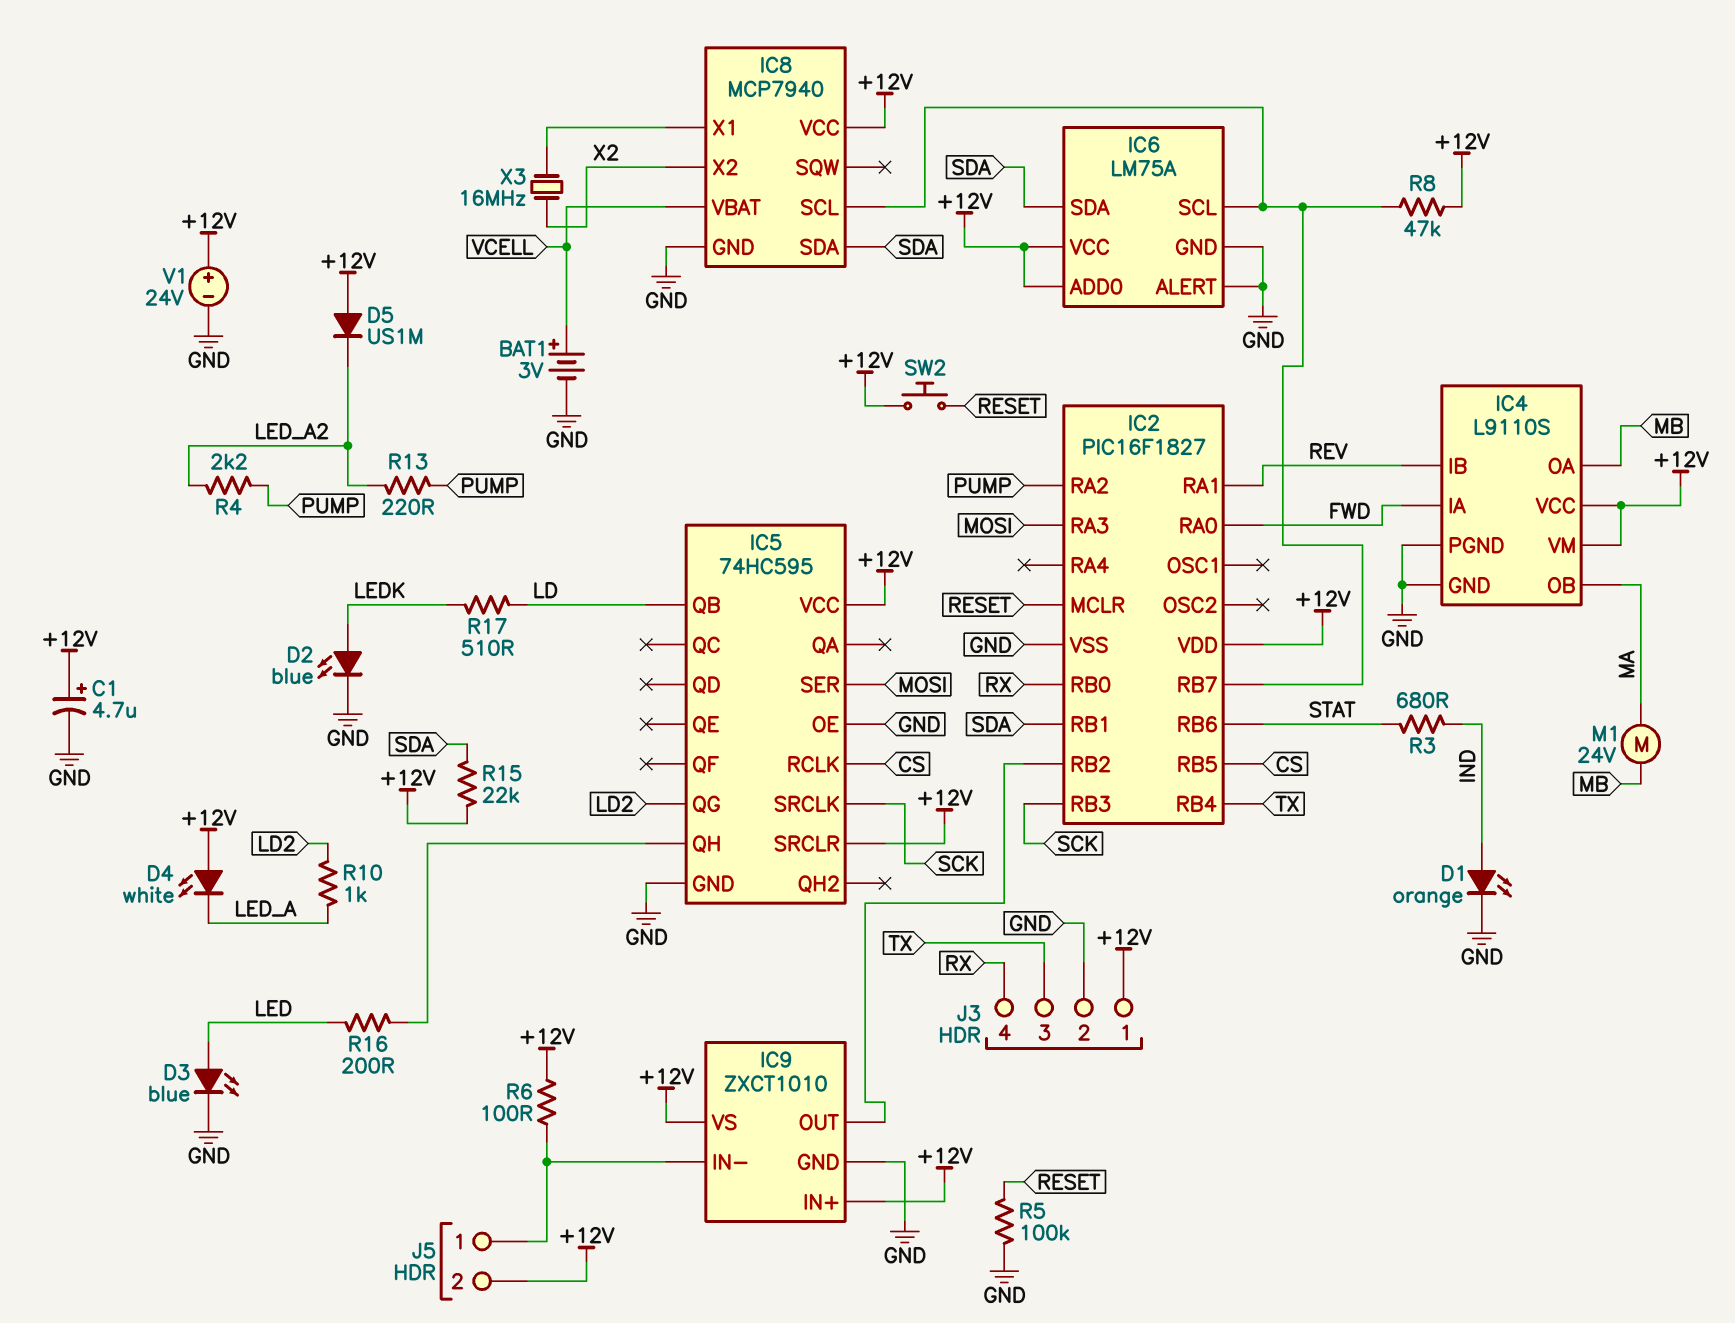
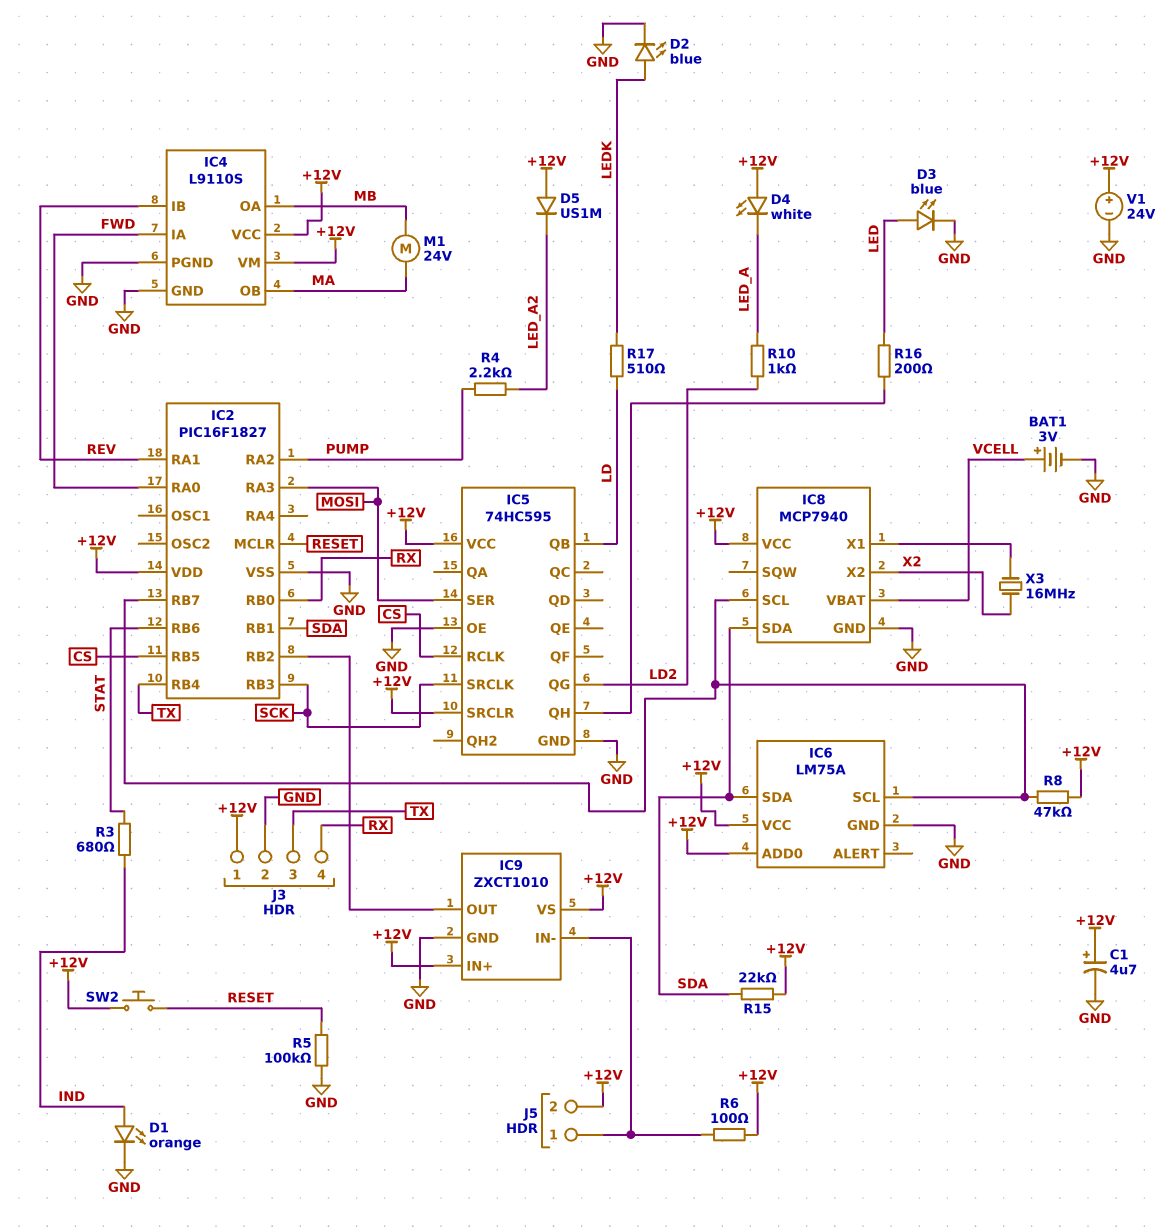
IC6 pin ALERT: GND -> none
R13: 220 (LED_A2, PUMP) -> none

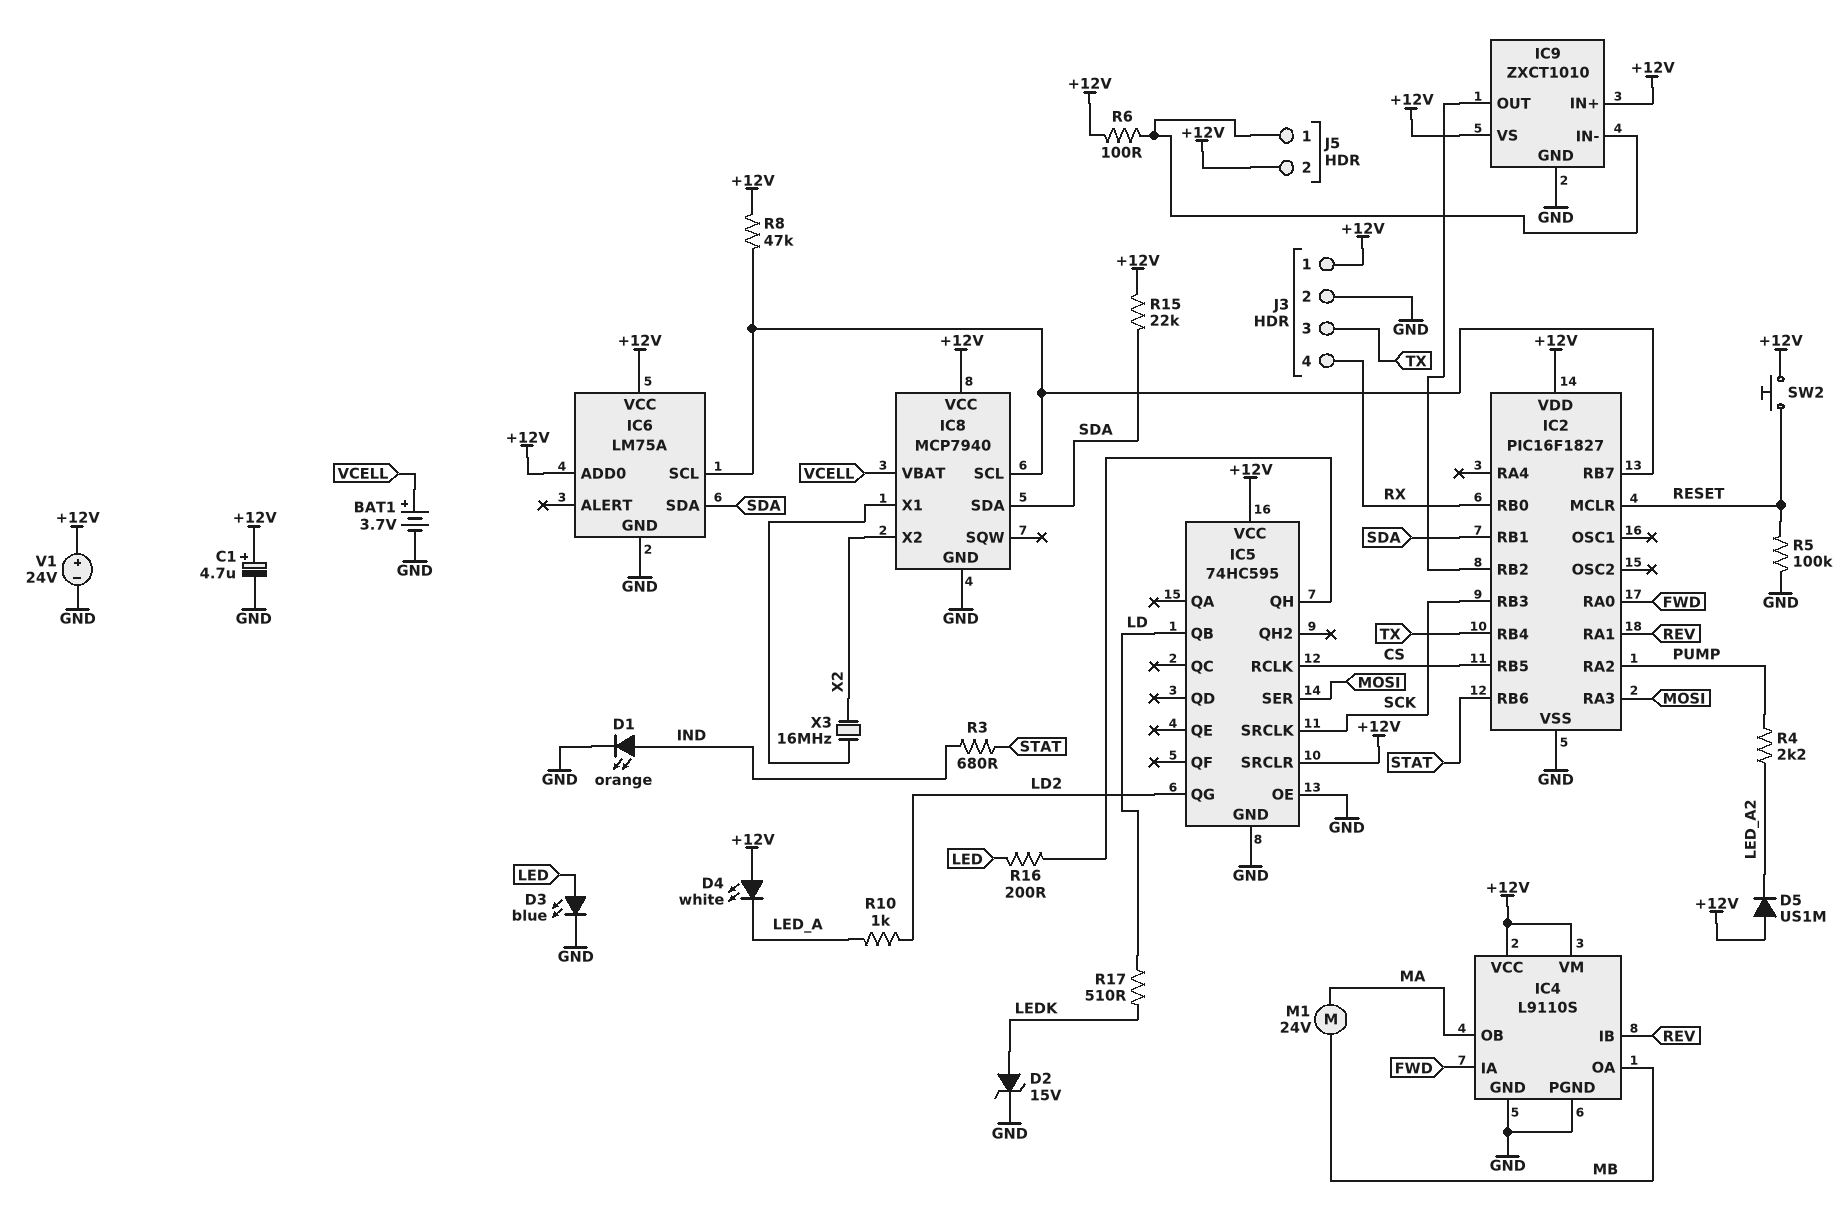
BAT1: 3V (plus VCELL, minus GND) -> 3.7V (plus VCELL, minus GND)
D2: LED blue (A LEDK, K GND) -> zener 15V (A LEDK, K GND)

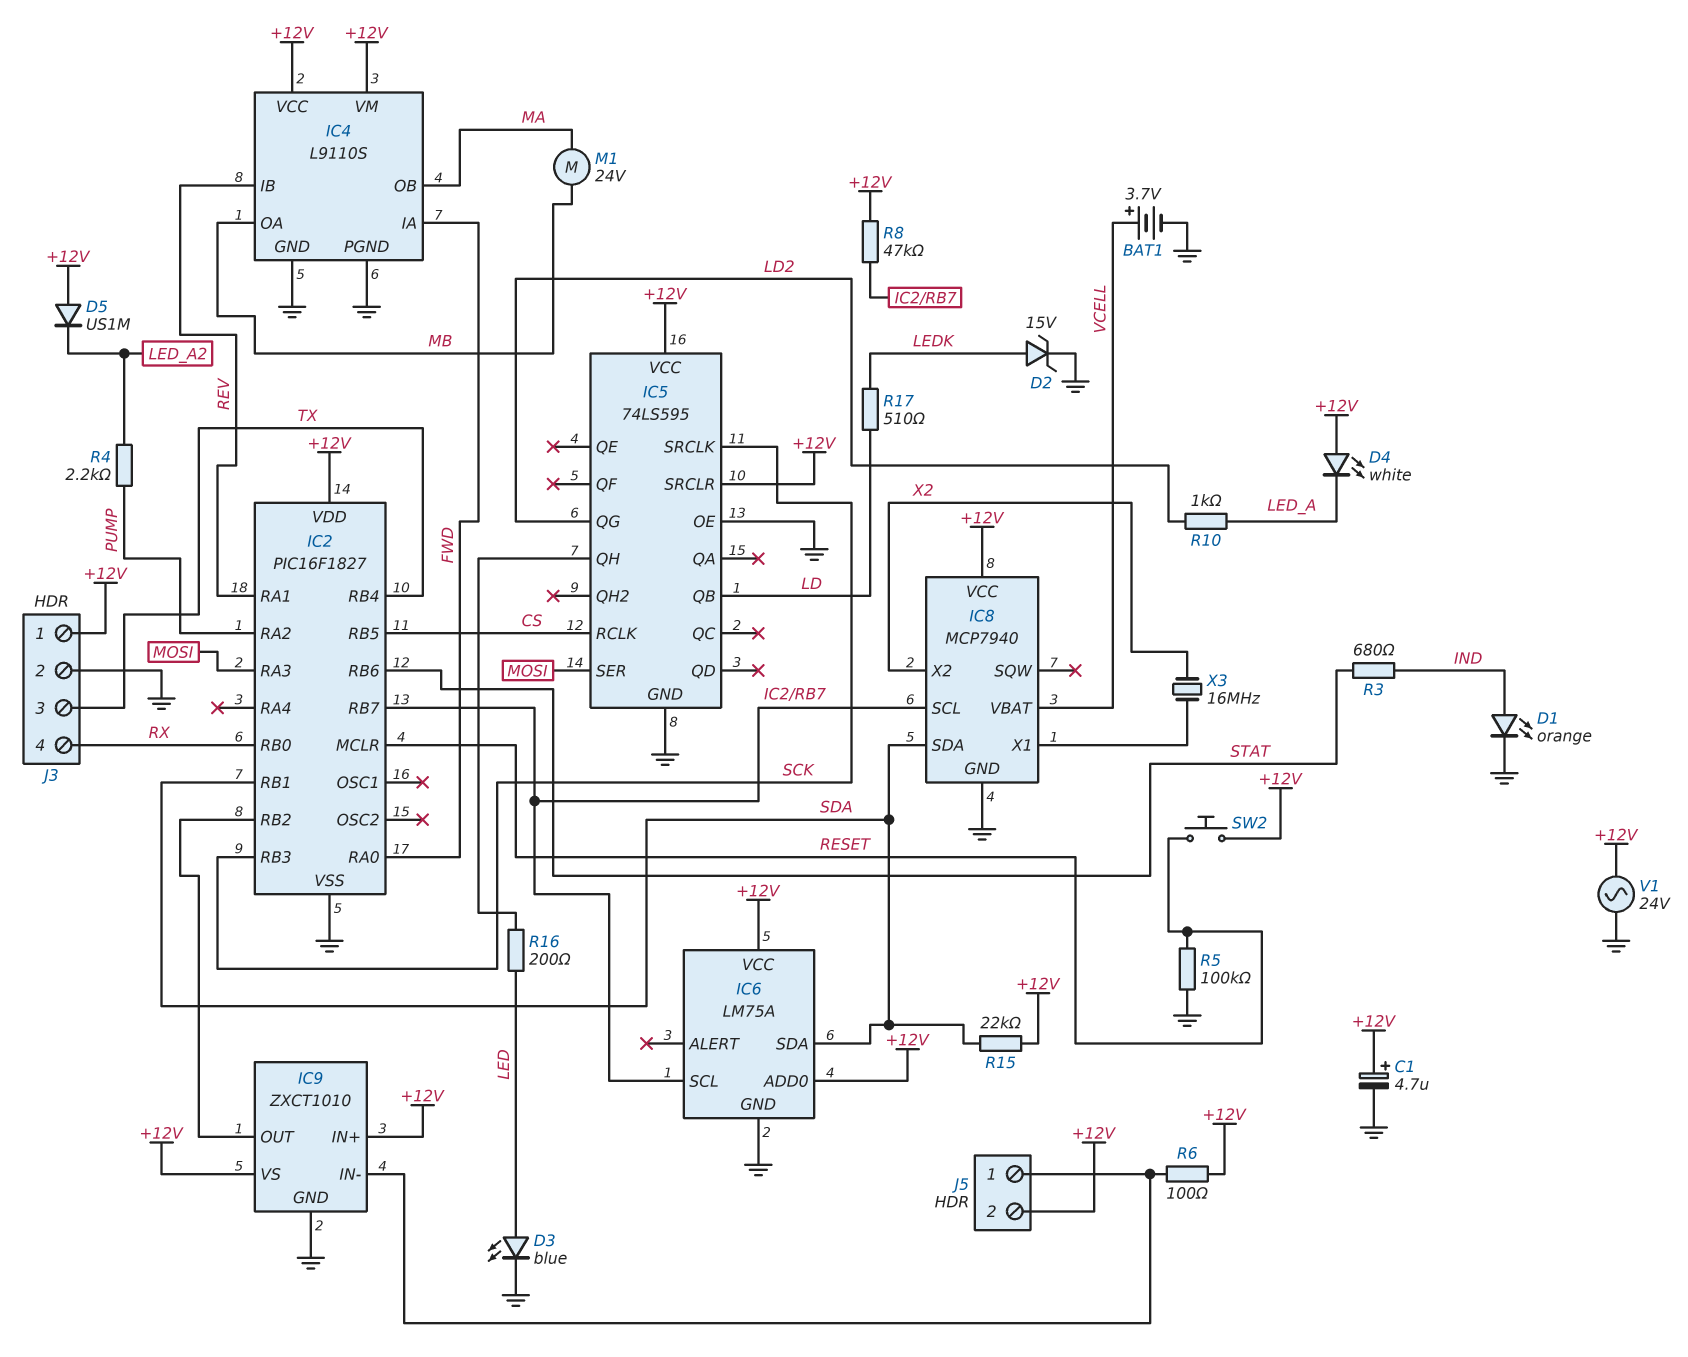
IC5: 74HC595 -> 74LS595
V1: 24V (plus +12V, minus GND) -> AC 24V (+12V, GND)

